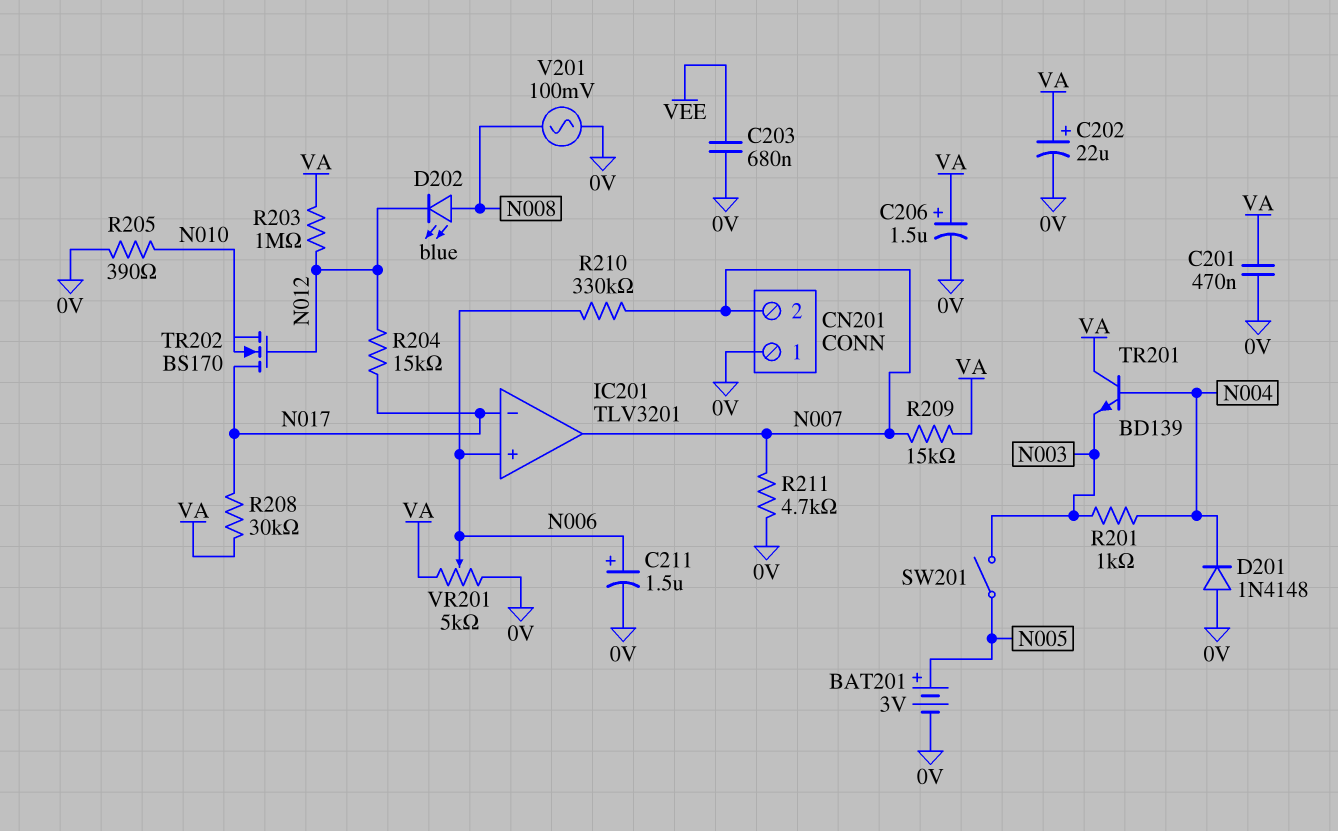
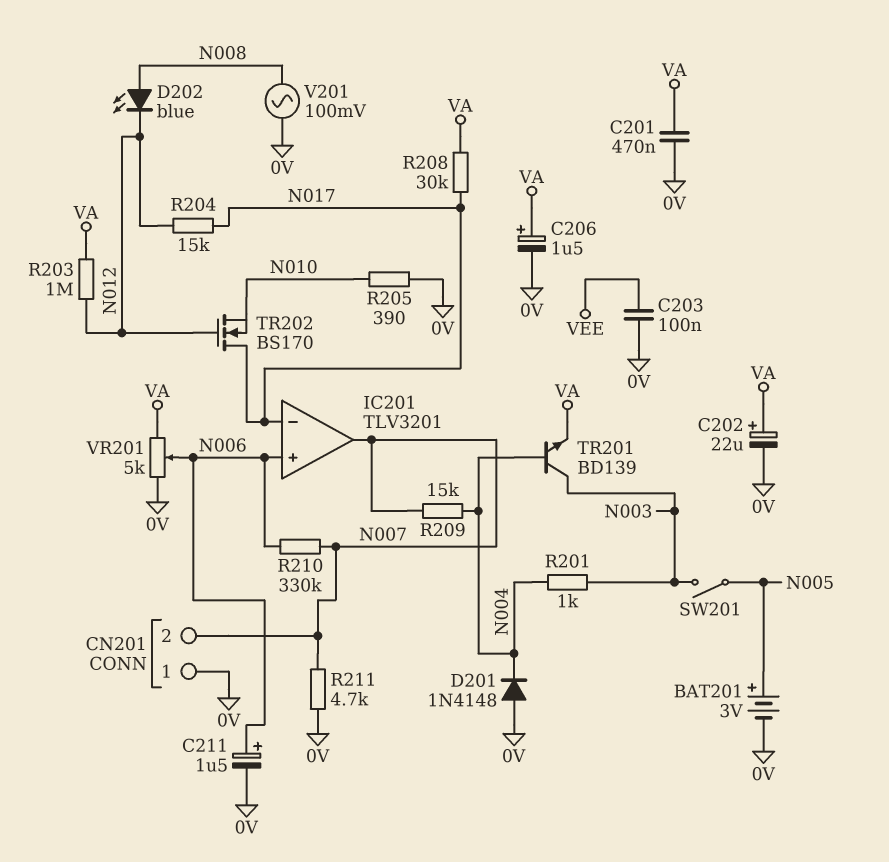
C203: 680nF (0V, VEE) -> 100nF (0V, VEE)
R209: 15k (N007, VA) -> 15k (N004, N007)
TR201: NPN BD139 (B N004, C VA, E N003) -> NPN BD139 (B N004, C N003, E VA)

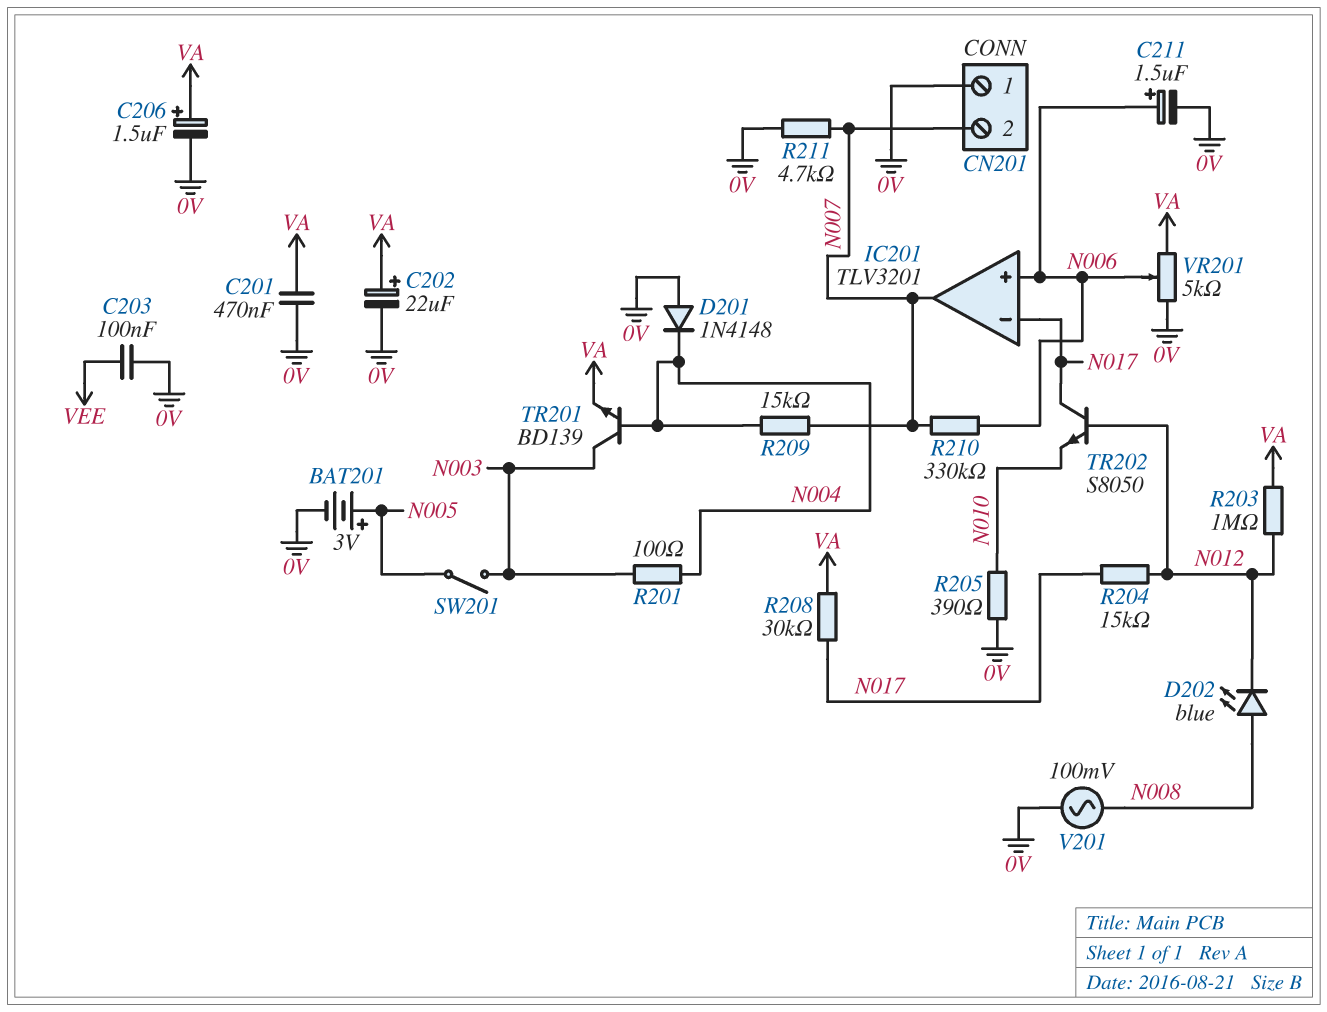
R201: 1k (N003, N004) -> 100 (N003, N004)
TR202: NMOS BS170 (G N012, D N017, S N010) -> NPN S8050 (B N012, C N017, E N010)

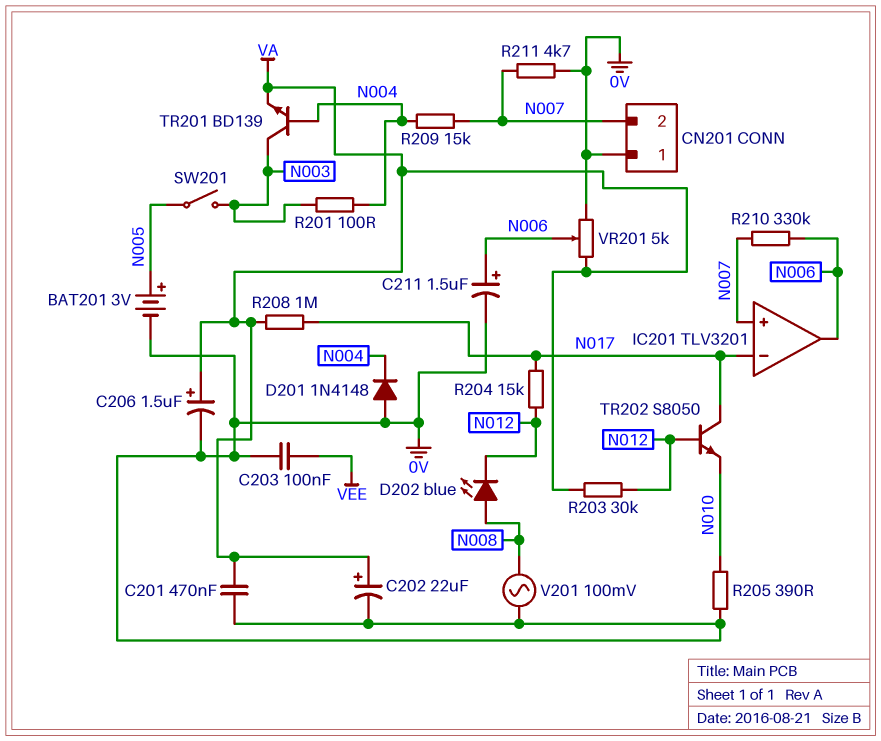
IC201 pin in+: N006 -> N007
IC201 pin out: N007 -> N006
R203: 1M (N012, VA) -> 30k (N012, VA)
R208: 30k (N017, VA) -> 1M (N017, VA)

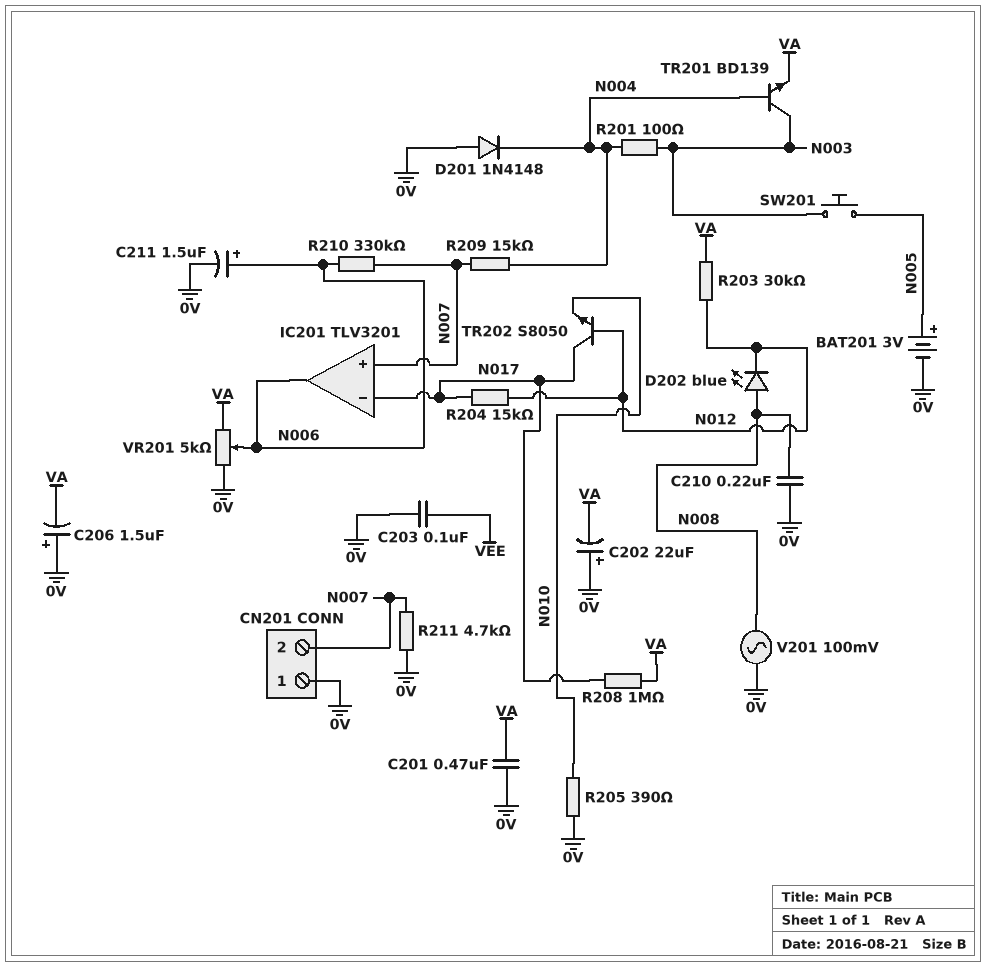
C202: 22uF (plus VA, minus 0V) -> 22uF (plus 0V, minus VA)
C206: 1.5uF (plus VA, minus 0V) -> 1.5uF (plus 0V, minus VA)
C210: none -> 220nF (0V, N008)
SW201: switch (N003, N005) -> button (N003, N005)

